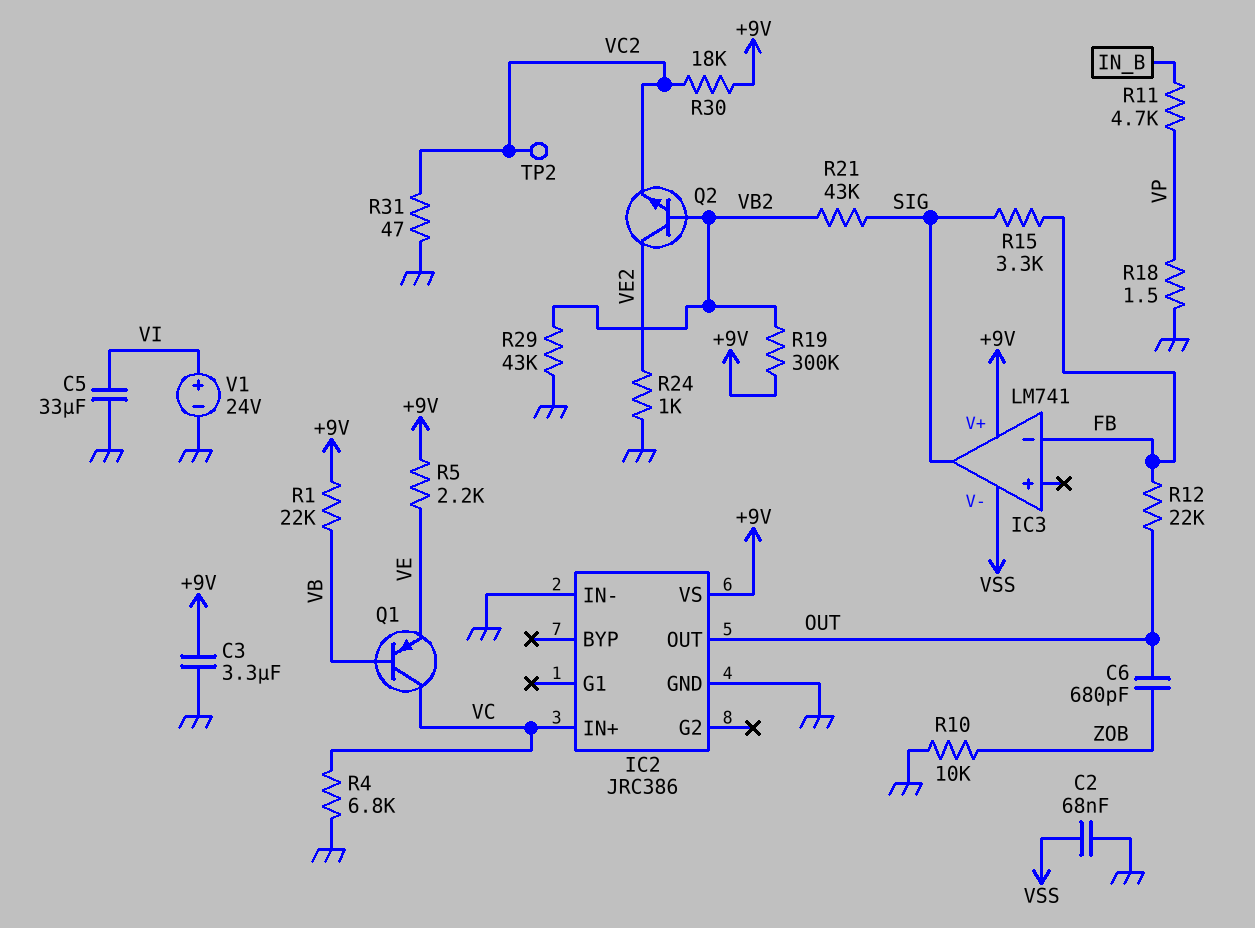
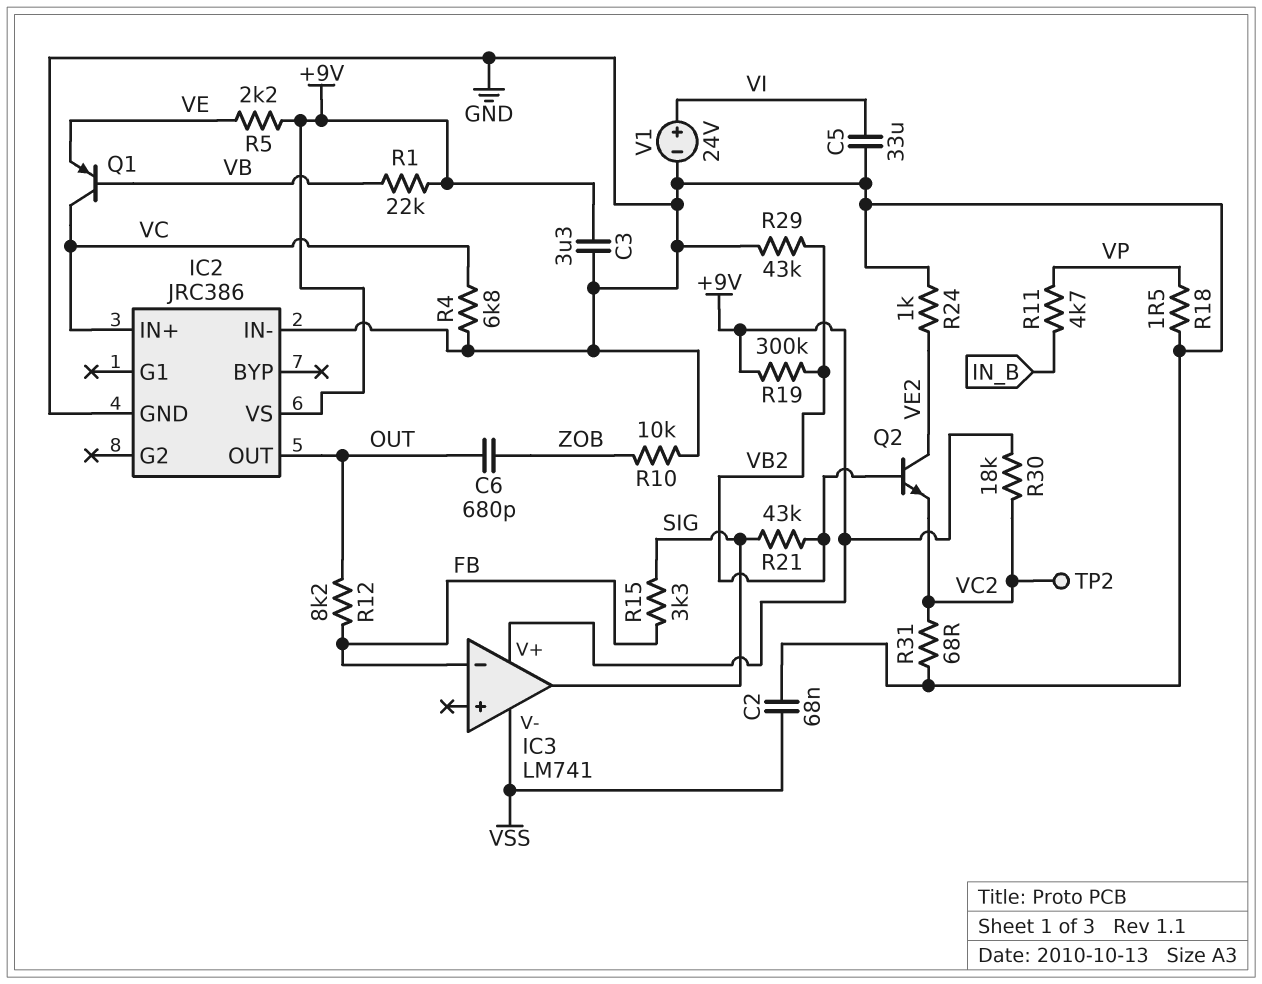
R12: 22k (FB, OUT) -> 8.2k (FB, OUT)
R31: 47 (GND, VC2) -> 68 (GND, VC2)

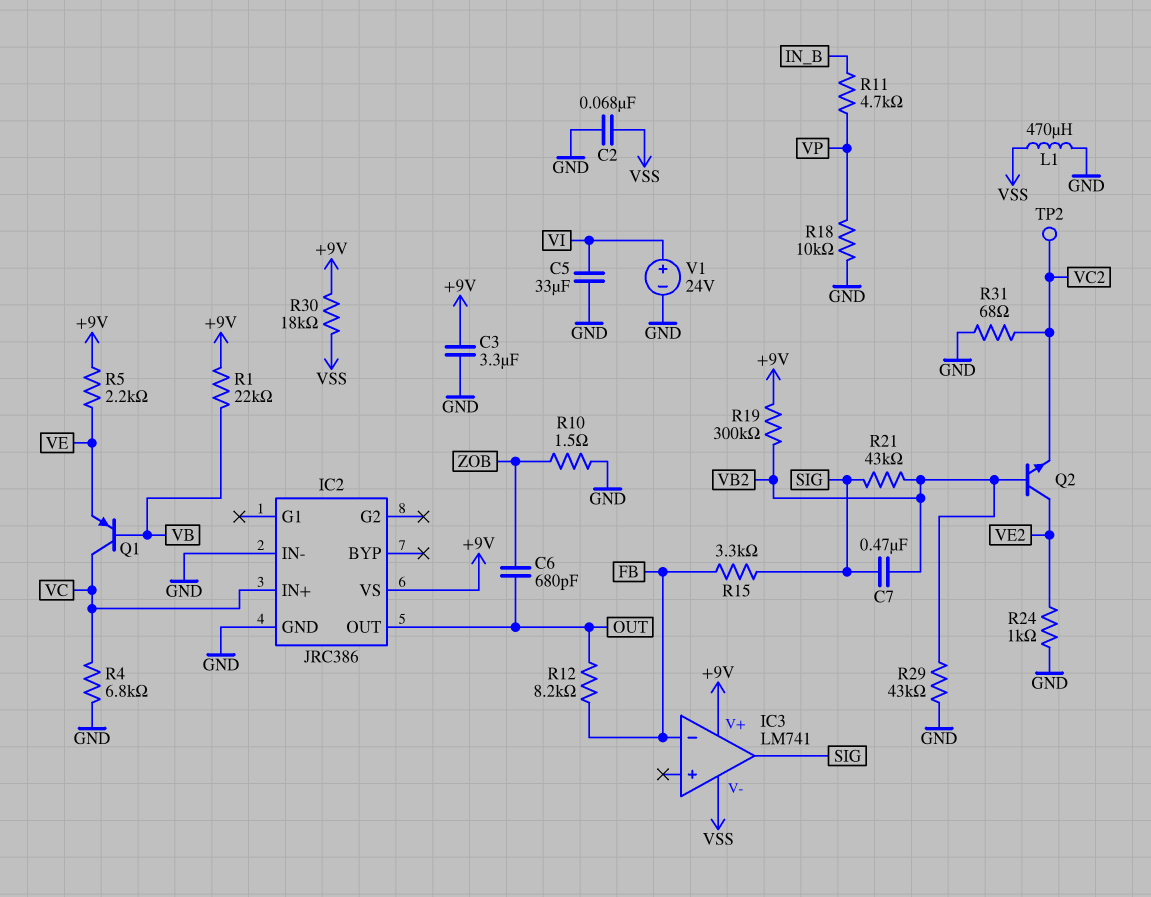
C7: none -> 470nF (SIG, VB2)
L1: none -> 470uH (GND, VSS)
R10: 10k (GND, ZOB) -> 1.5 (GND, ZOB)
R18: 1.5 (GND, VP) -> 10k (GND, VP)
R30: 18k (+9V, VC2) -> 18k (+9V, VSS)

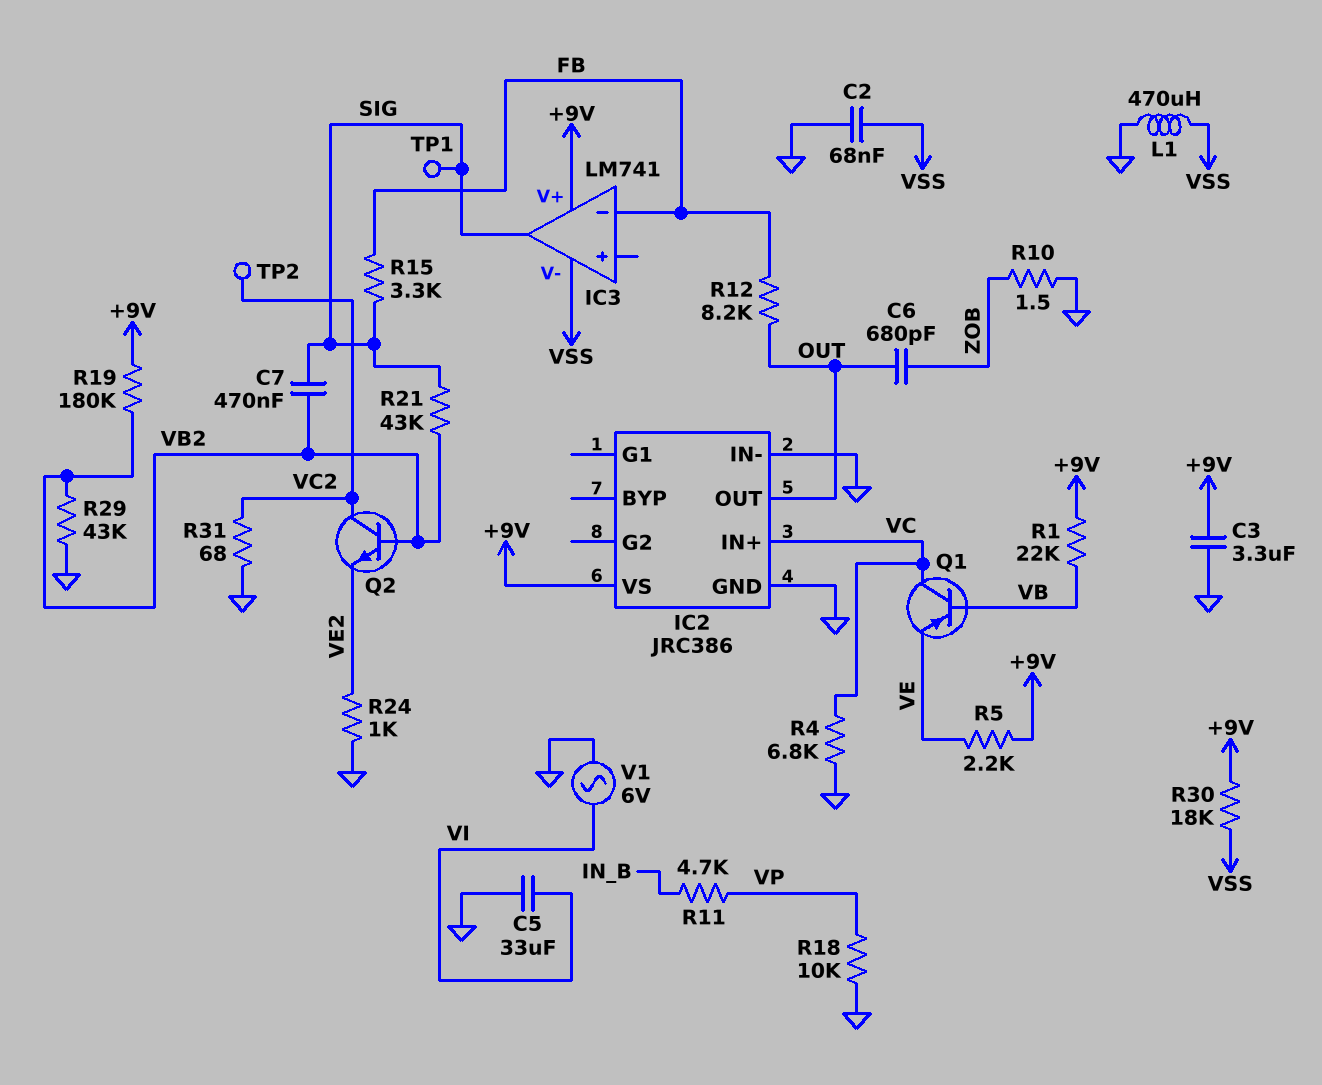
Q2: NPN (B VB2, C VE2, E VC2) -> NPN (B VB2, C VC2, E VE2)
R19: 300k (+9V, VB2) -> 180k (+9V, VB2)
TP1: none -> test point (SIG)
V1: 24V (plus VI, minus GND) -> AC 6V (GND, VI)

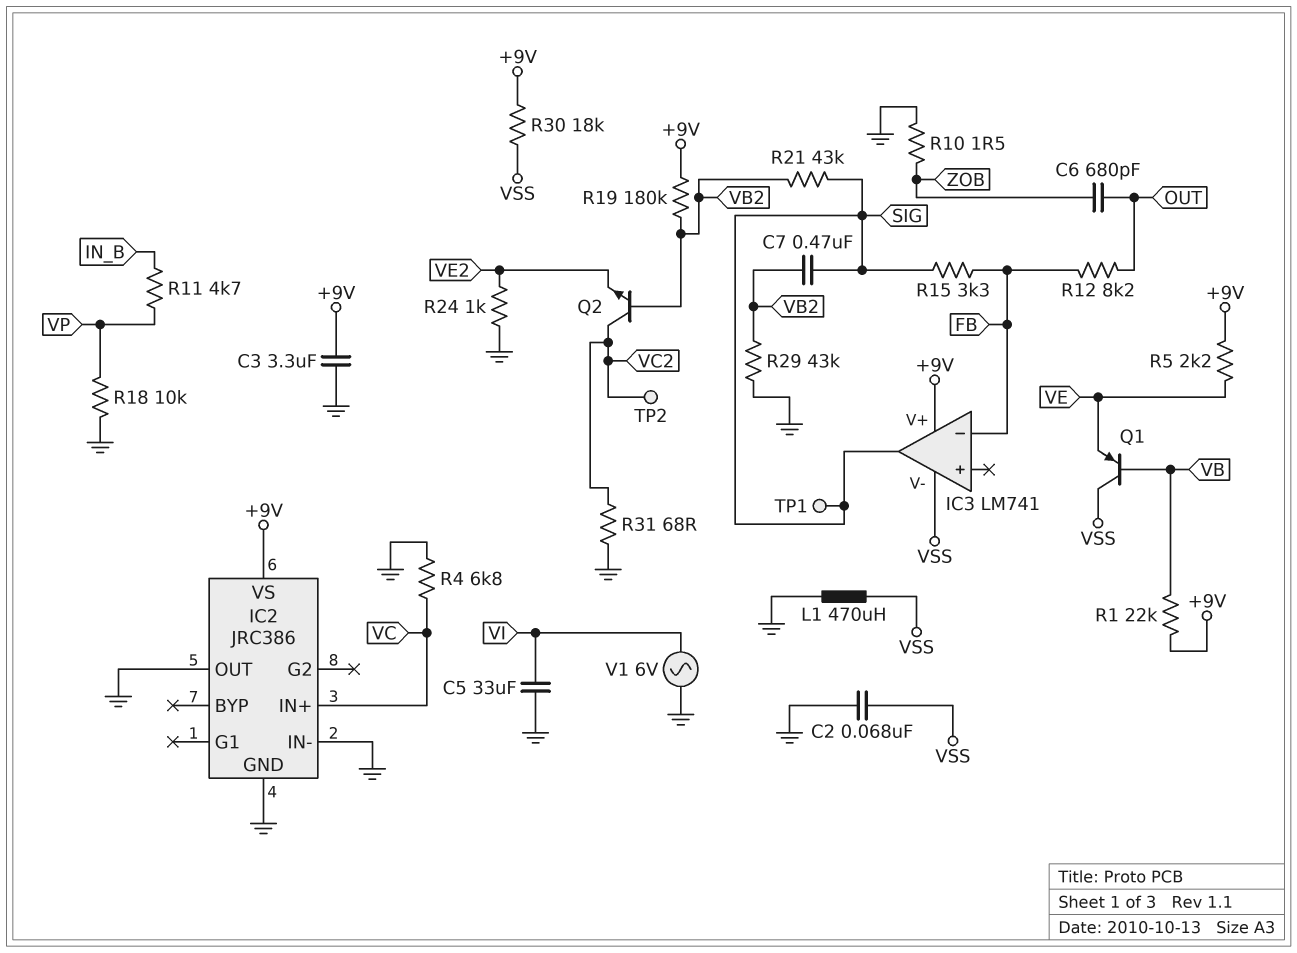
IC2 pin OUT: OUT -> GND
Q1: PNP (B VB, C VC, E VE) -> PNP (B VB, C VSS, E VE)

